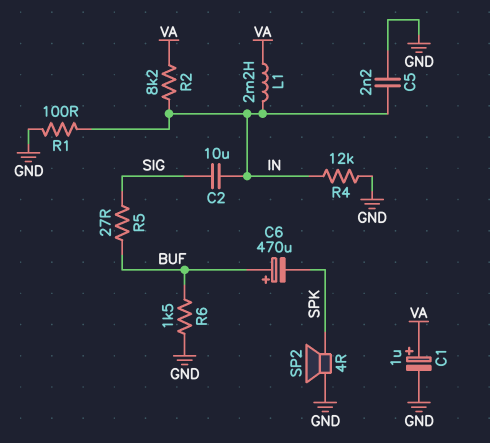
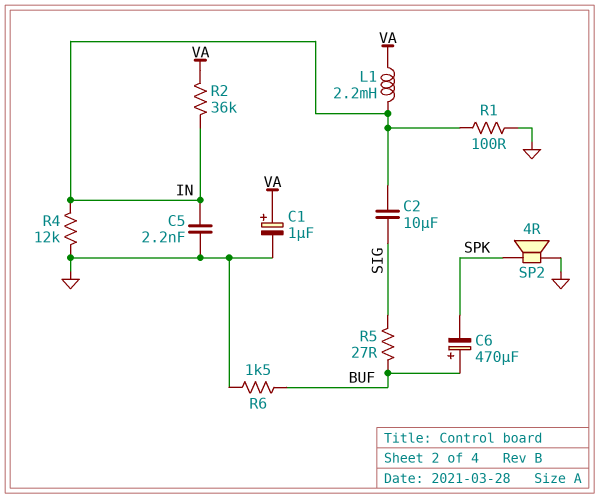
R2: 8.2k (IN, VA) -> 36k (IN, VA)

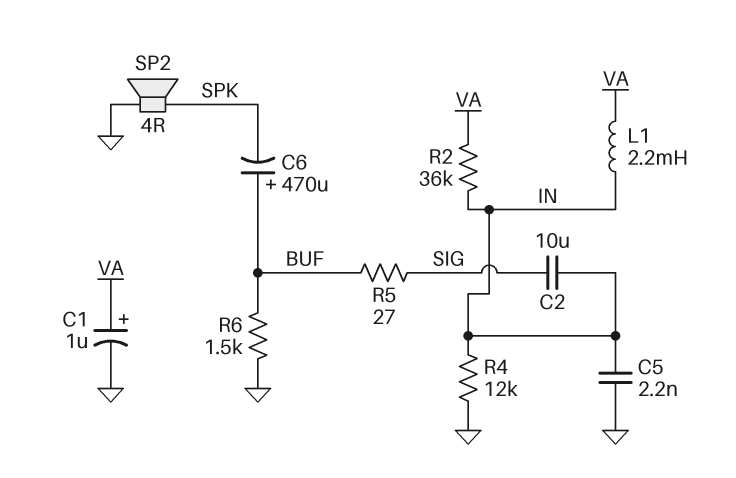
R1: 100 (GND, IN) -> none

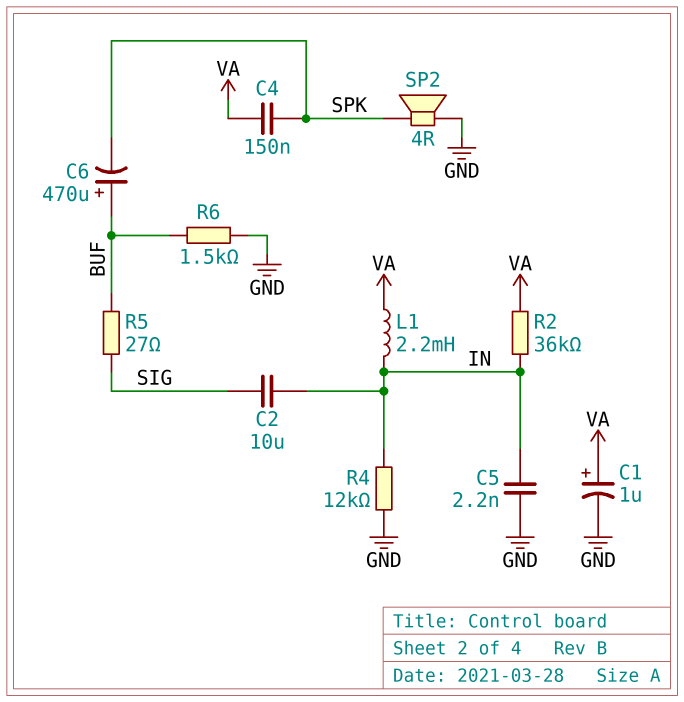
C4: none -> 150nF (SPK, VA)

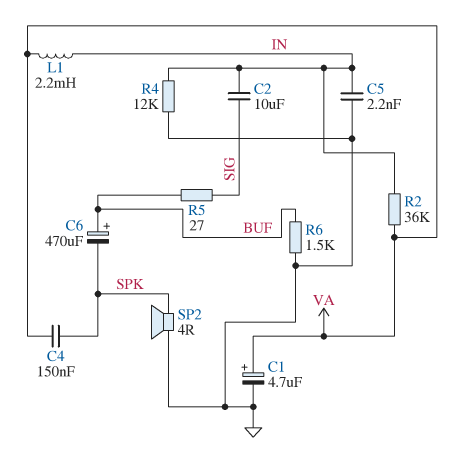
C1: 1uF (plus VA, minus GND) -> 4.7uF (plus VA, minus GND)

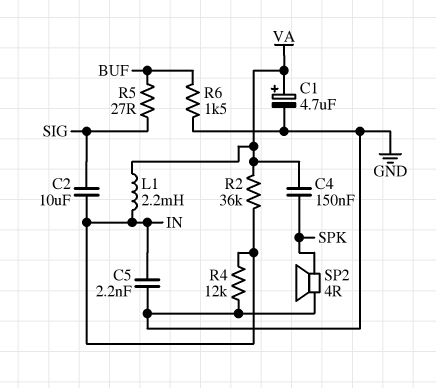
C6: 470uF (plus BUF, minus SPK) -> none

